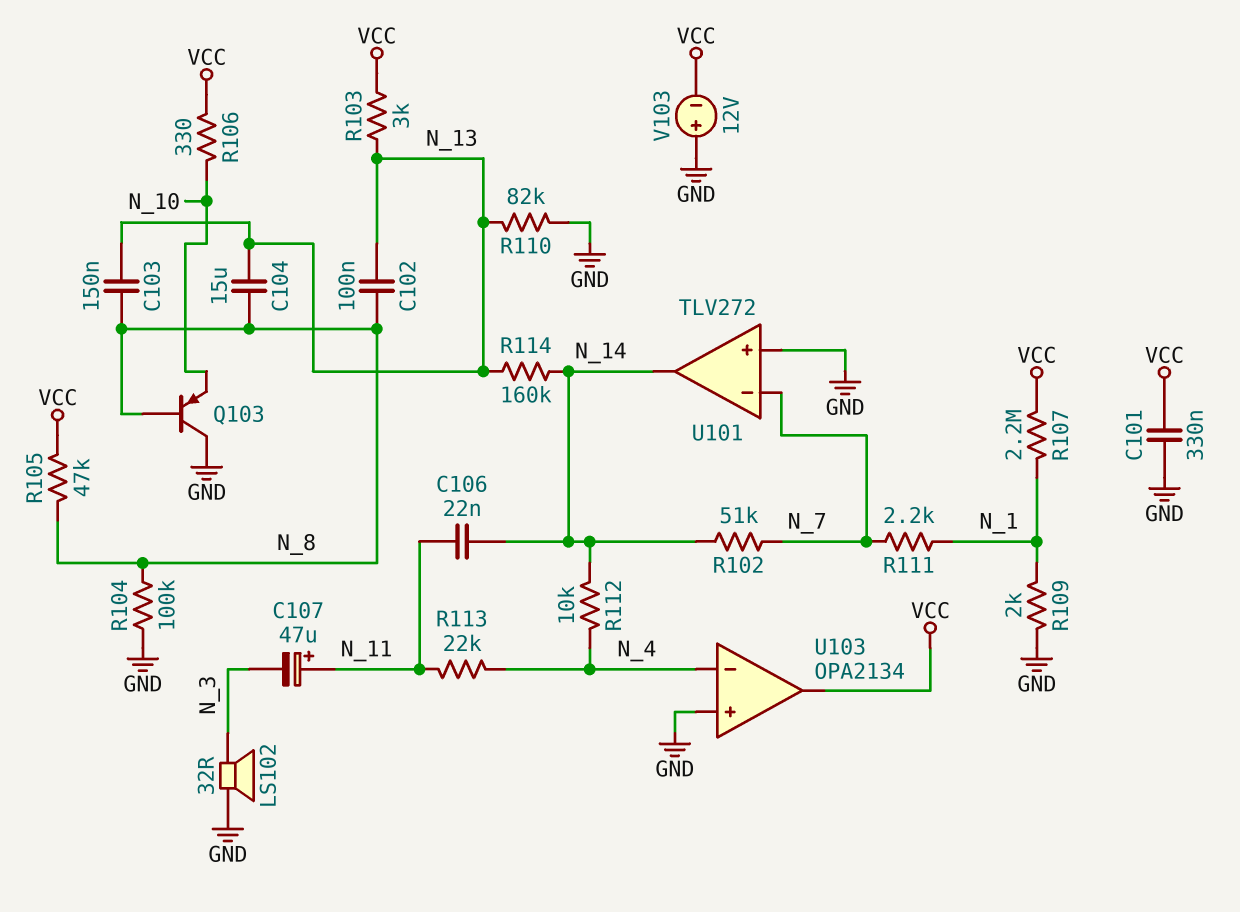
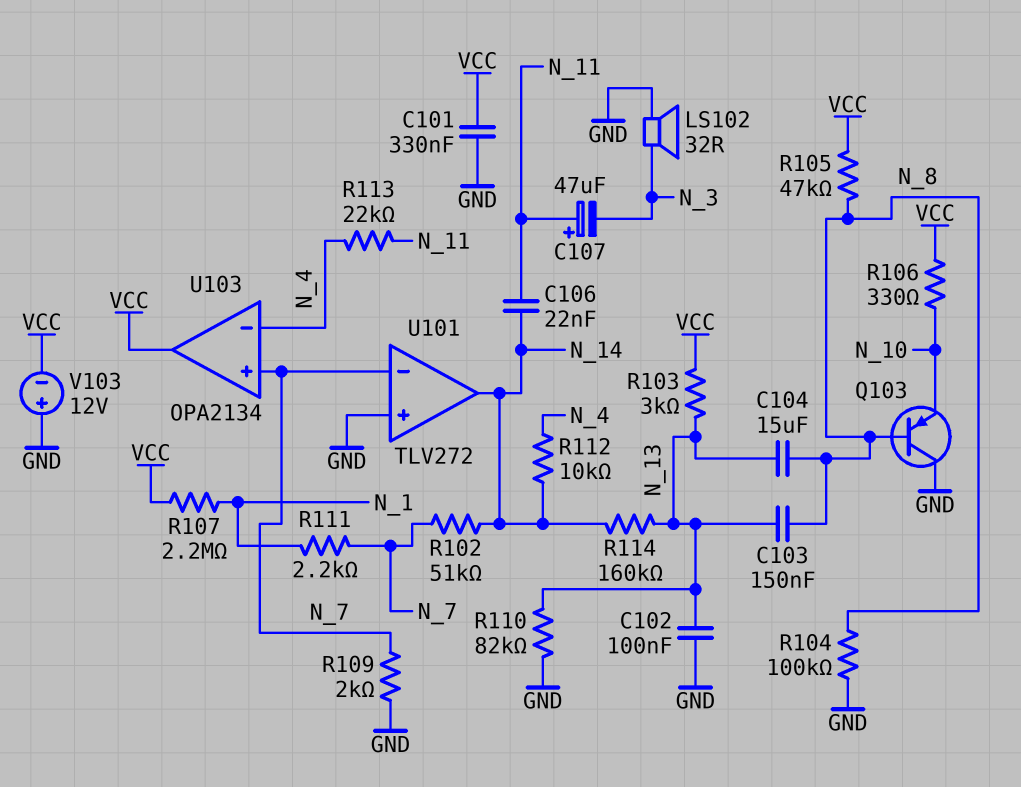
C102: 100nF (N_8, N_13) -> 100nF (GND, N_13)
R109: 2k (GND, N_1) -> 2k (GND, N_7)
U103 pin in+: GND -> N_7

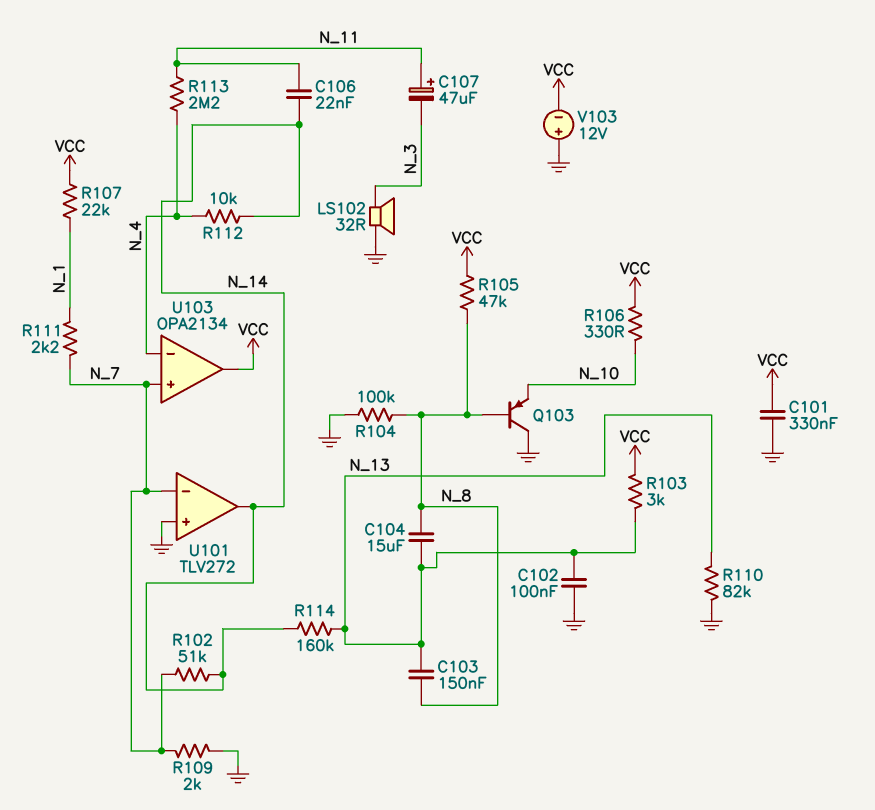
R107: 2.2M (N_1, VCC) -> 22k (N_1, VCC)
R113: 22k (N_4, N_11) -> 2.2M (N_4, N_11)

